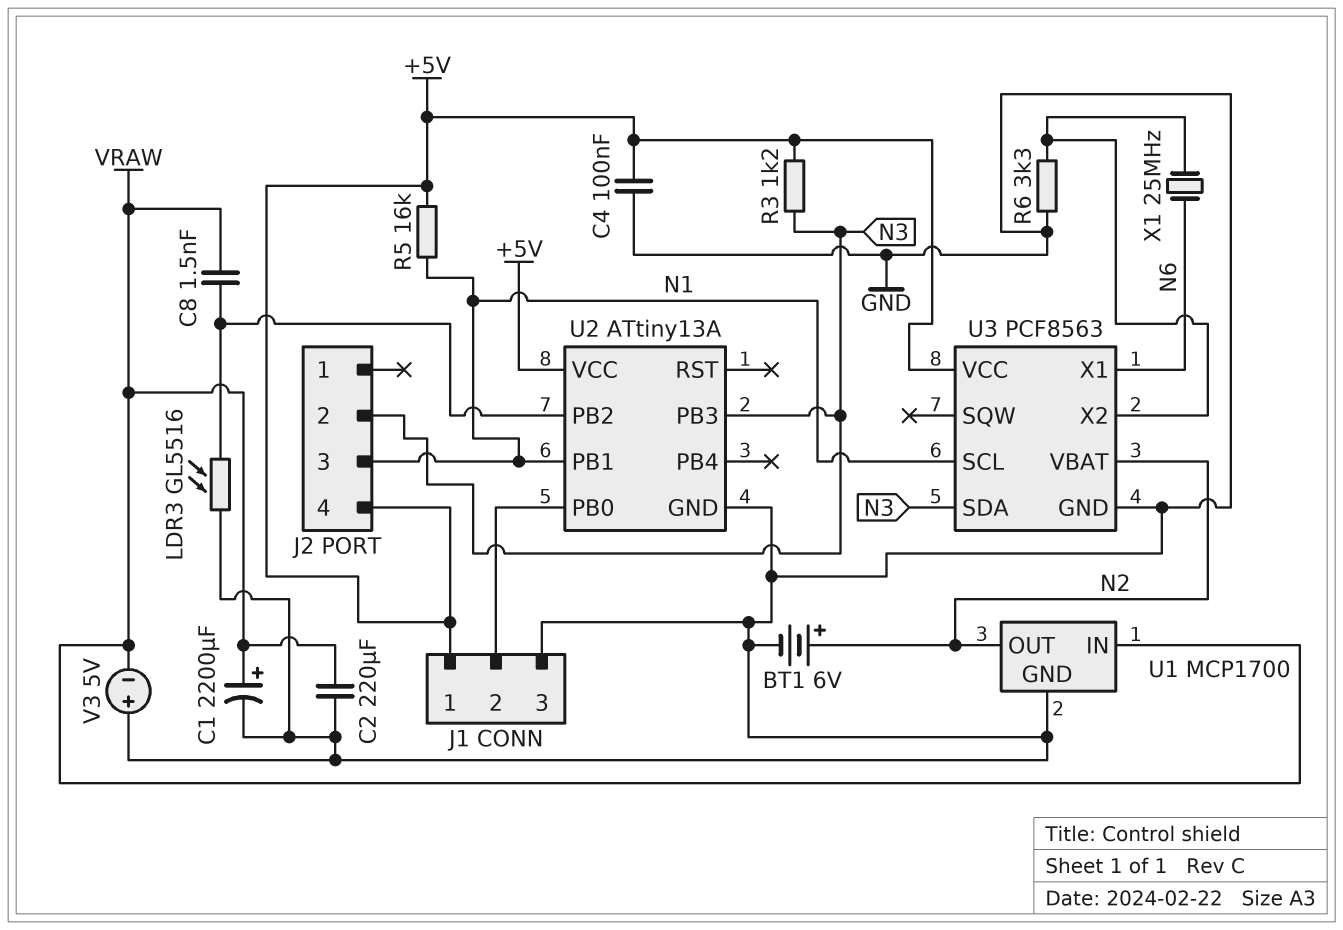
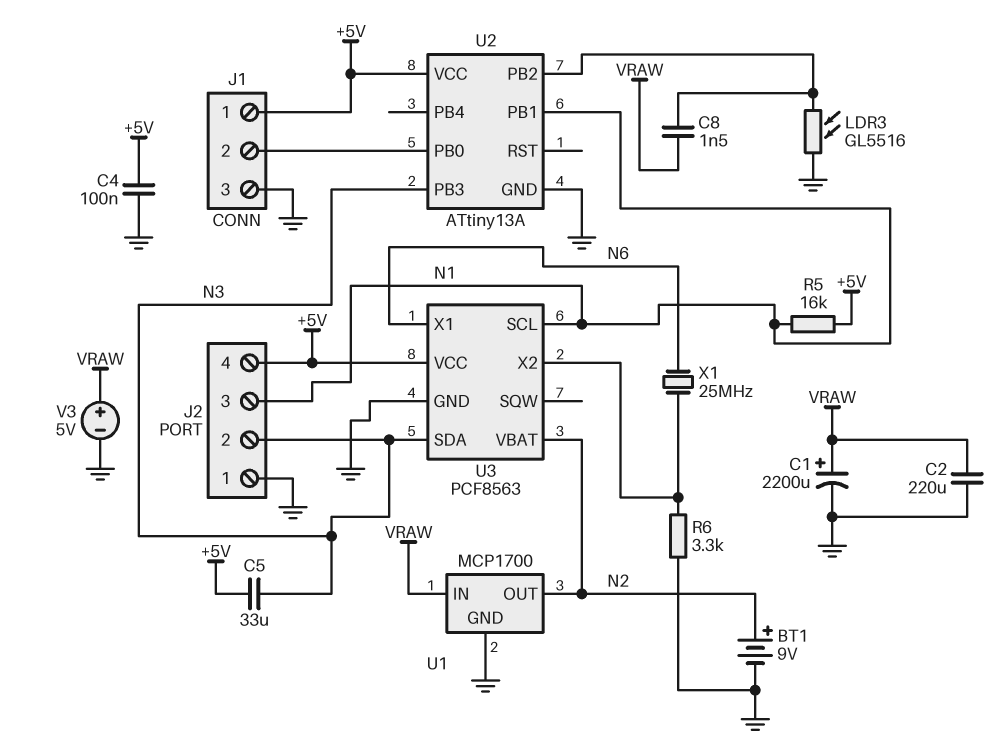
BT1: 6V (plus N2, minus GND) -> 9V (plus N2, minus GND)
C5: none -> 33uF (+5V, N3)
J2 pin 1: none -> GND
R3: 1.2k (+5V, N3) -> none
V3: 5V (plus GND, minus VRAW) -> 5V (plus VRAW, minus GND)

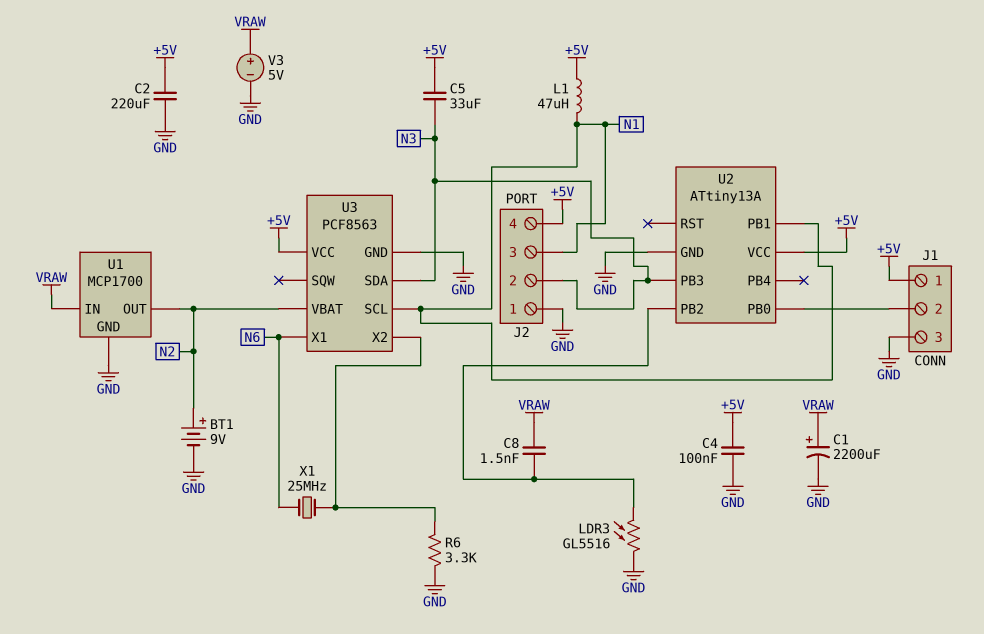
C2: 220uF (GND, VRAW) -> 220uF (+5V, GND)
L1: none -> 47uH (+5V, N1)
R5: 16k (+5V, N1) -> none

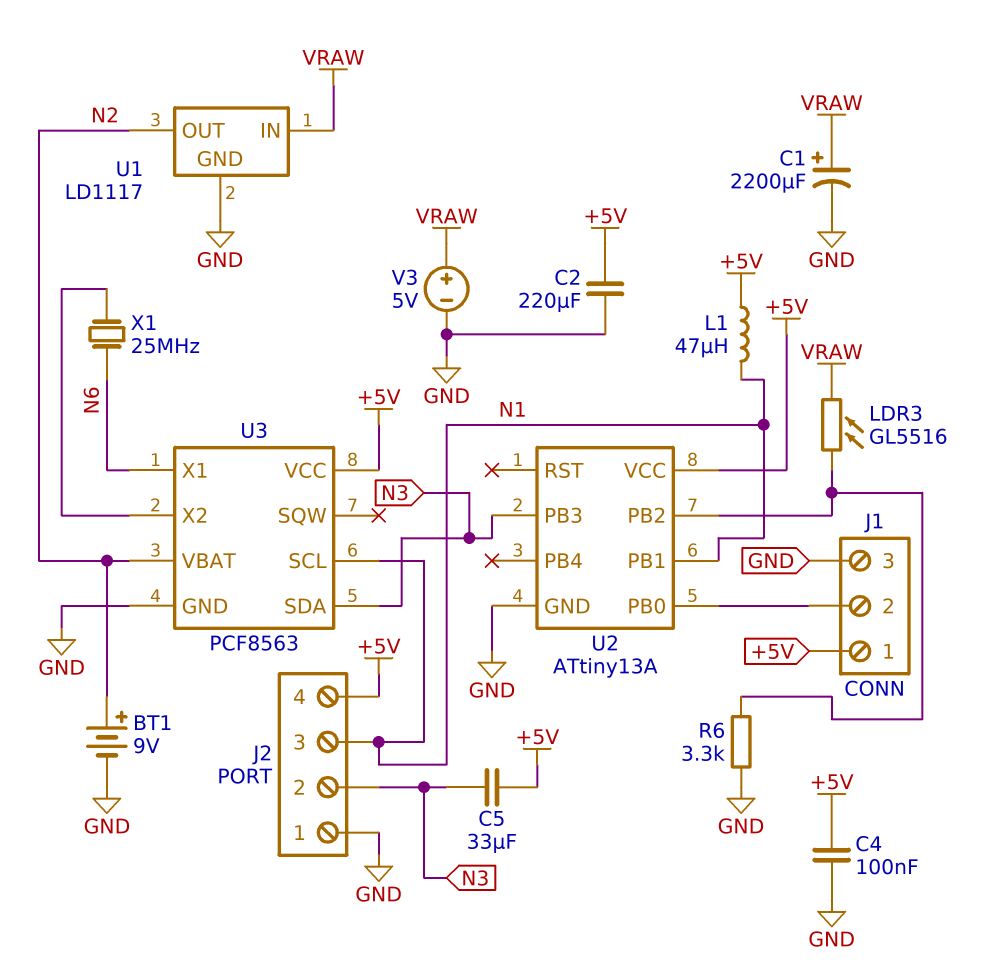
C8: 1.5nF (U2/PB2, VRAW) -> none
LDR3: GL5516 (GND, U2/PB2) -> GL5516 (U2/PB2, VRAW)
R6: 3.3k (GND, U3/X2) -> 3.3k (GND, U2/PB2)
U1: MCP1700 -> LD1117

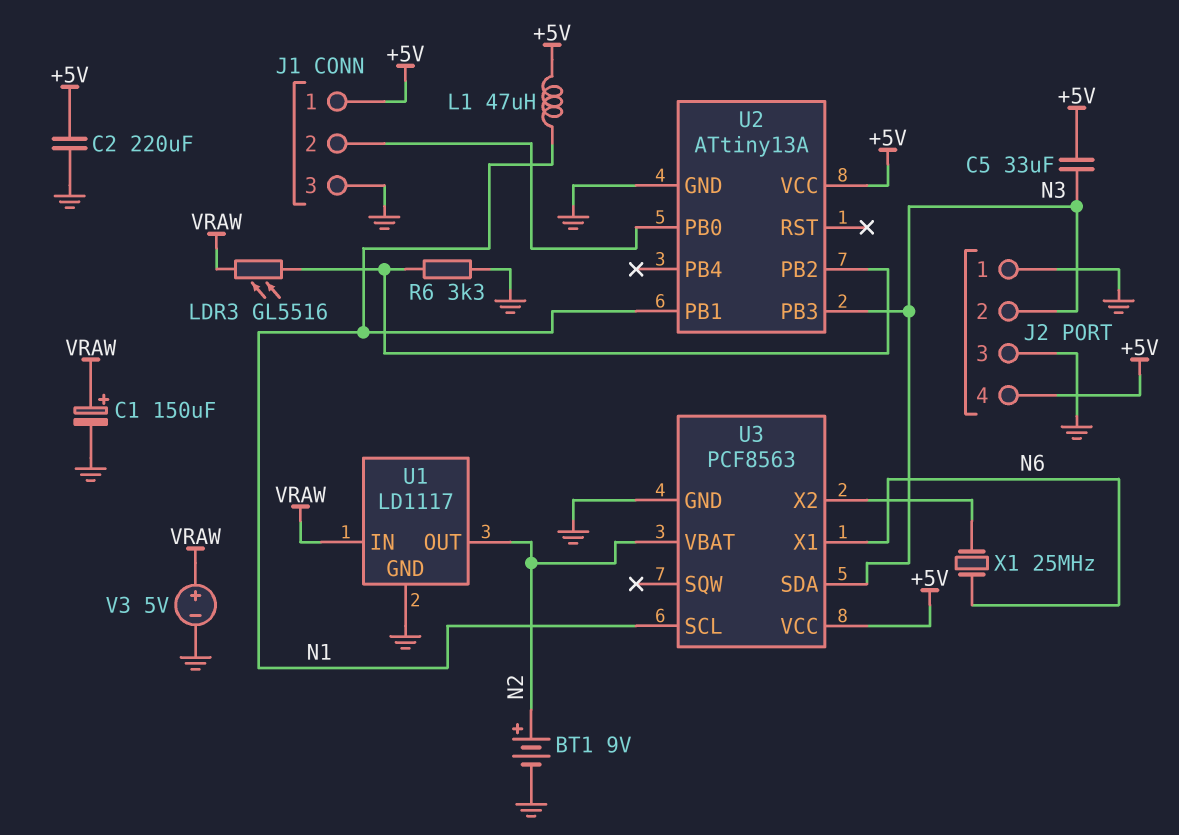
C1: 2200uF (plus VRAW, minus GND) -> 150uF (plus VRAW, minus GND)
C4: 100nF (+5V, GND) -> none
J2 pin 3: N1 -> GND

